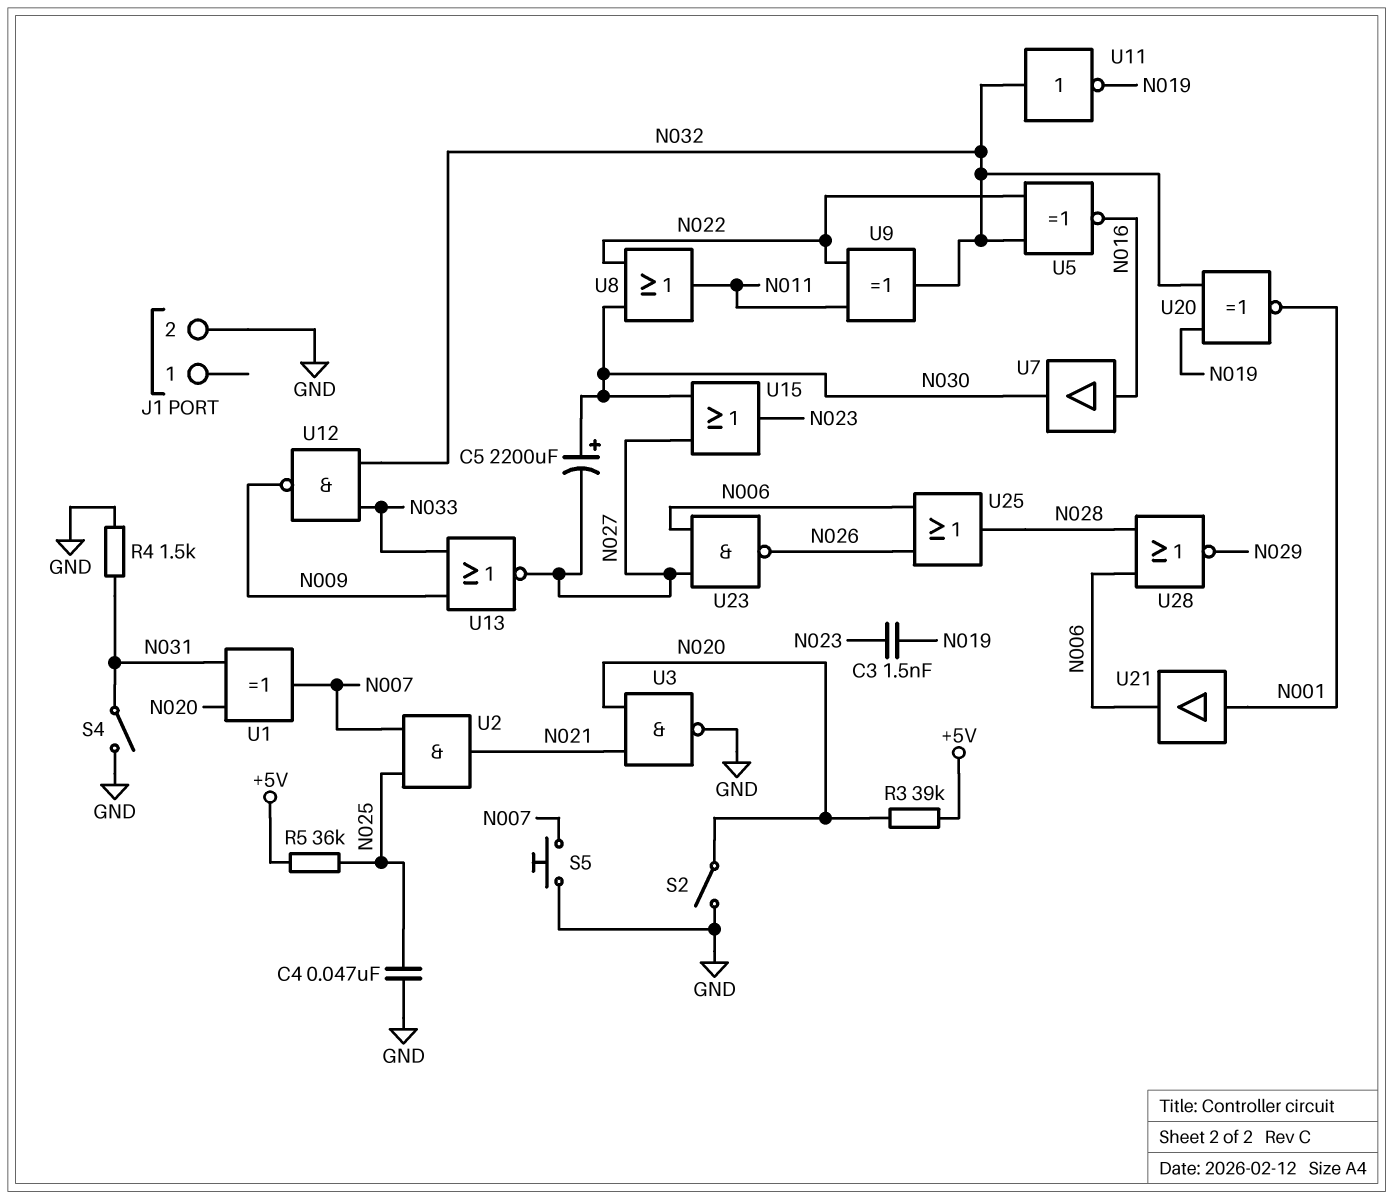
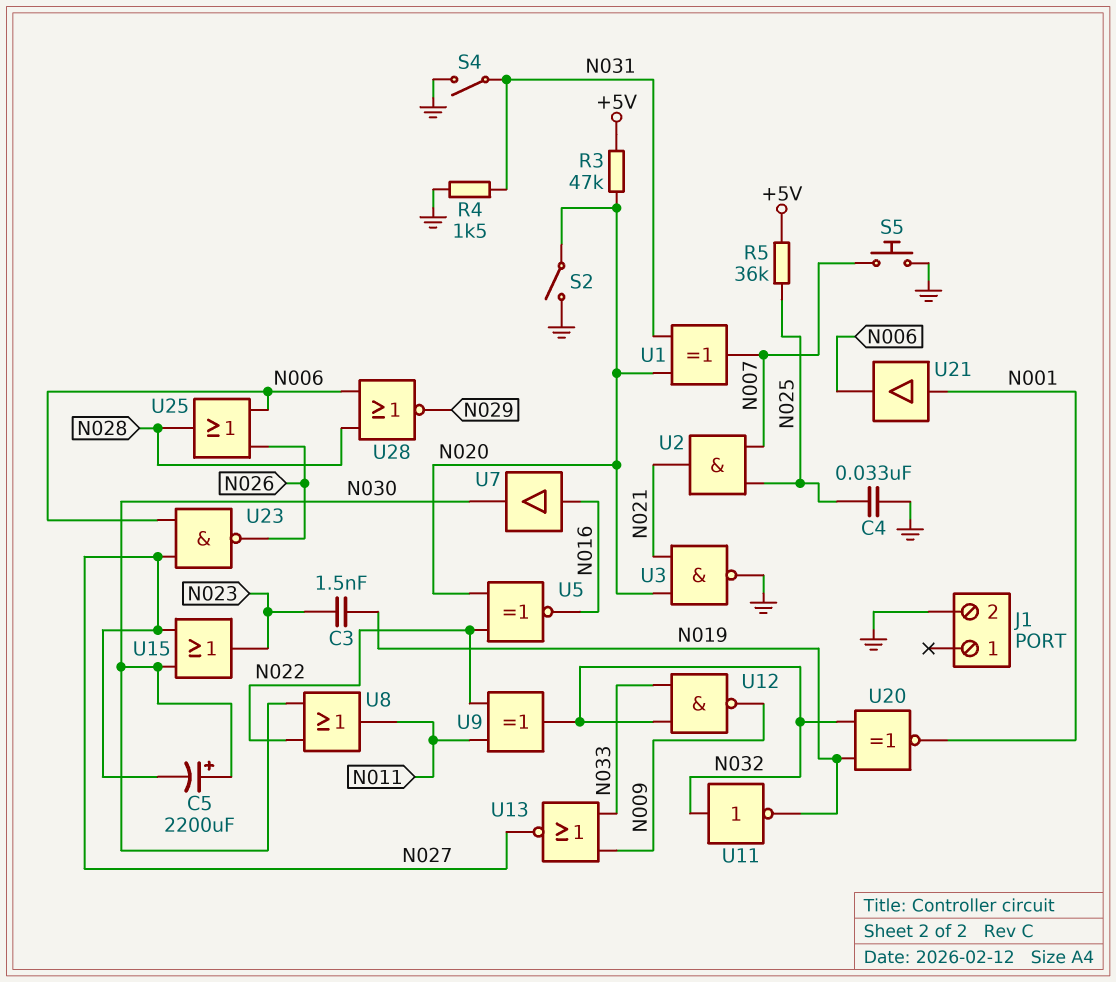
C4: 47nF (GND, N025) -> 33nF (GND, N025)
R3: 39k (+5V, N020) -> 47k (+5V, N020)
U5: XNOR (in N022, in N032, out N016) -> XNOR (in N020, in N022, out N016)

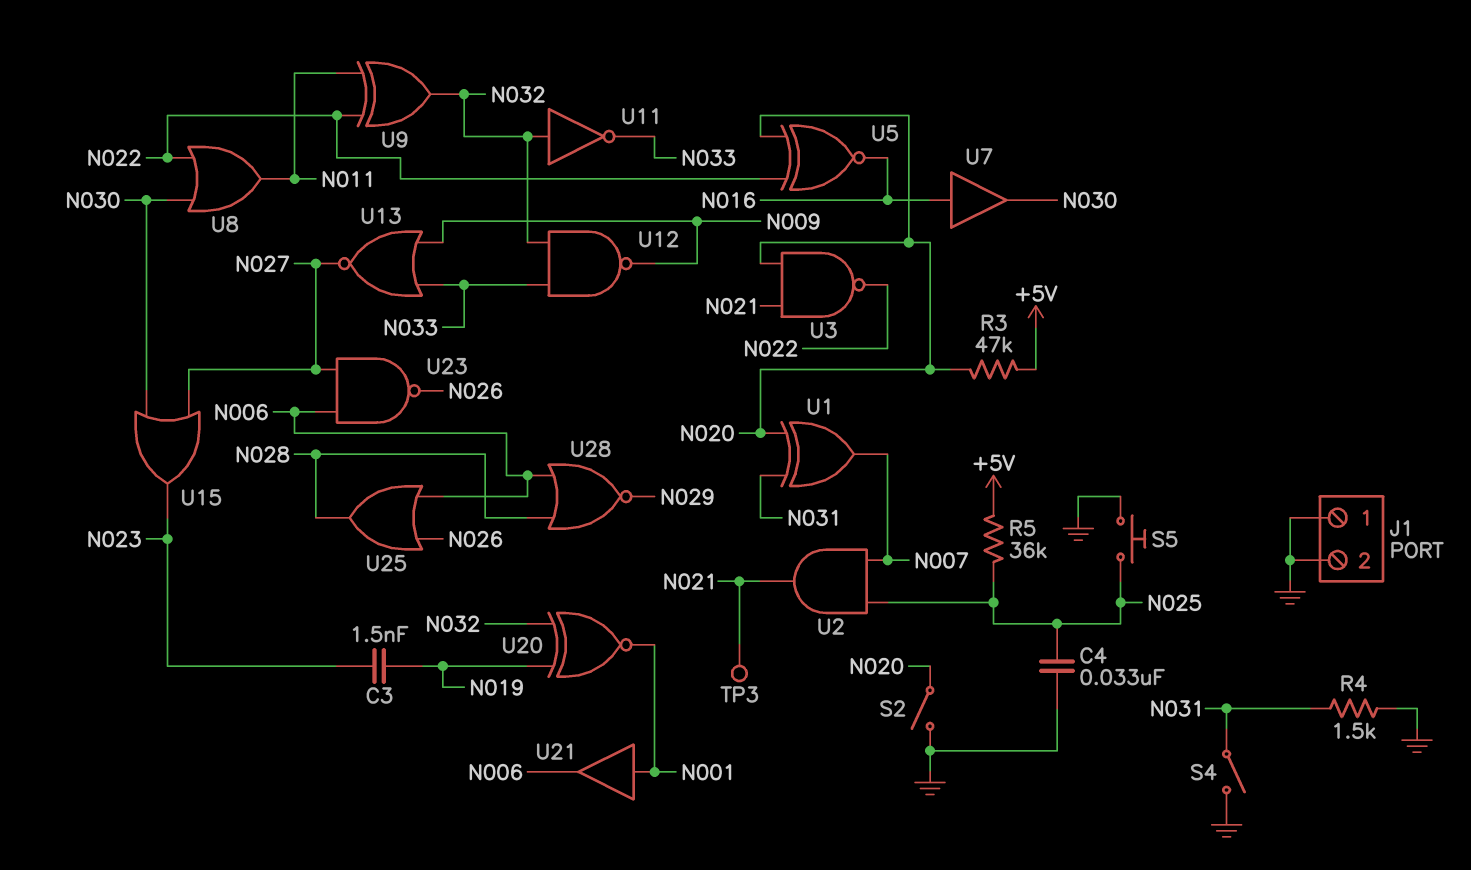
C5: 2200uF (plus N030, minus N027) -> none
J1 pin 1: none -> GND
S5: button (GND, N007) -> button (GND, N025)
TP3: none -> test point (N021)
U3: NAND (in N020, in N021, out GND) -> NAND (in N020, in N021, out N022)
U11: NOT (in N032, out N019) -> NOT (in N032, out N033)

